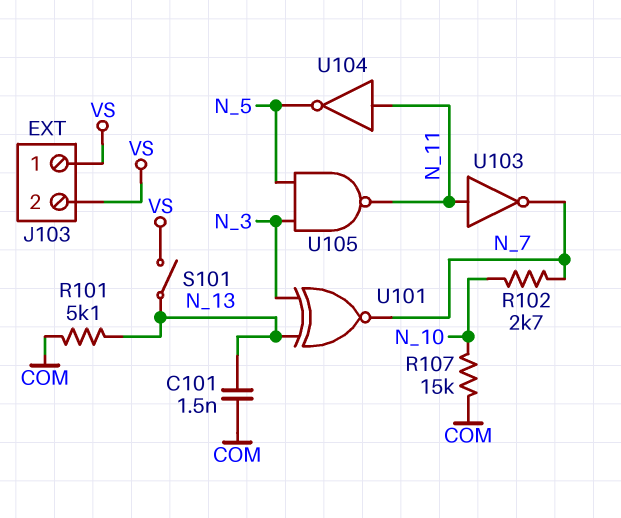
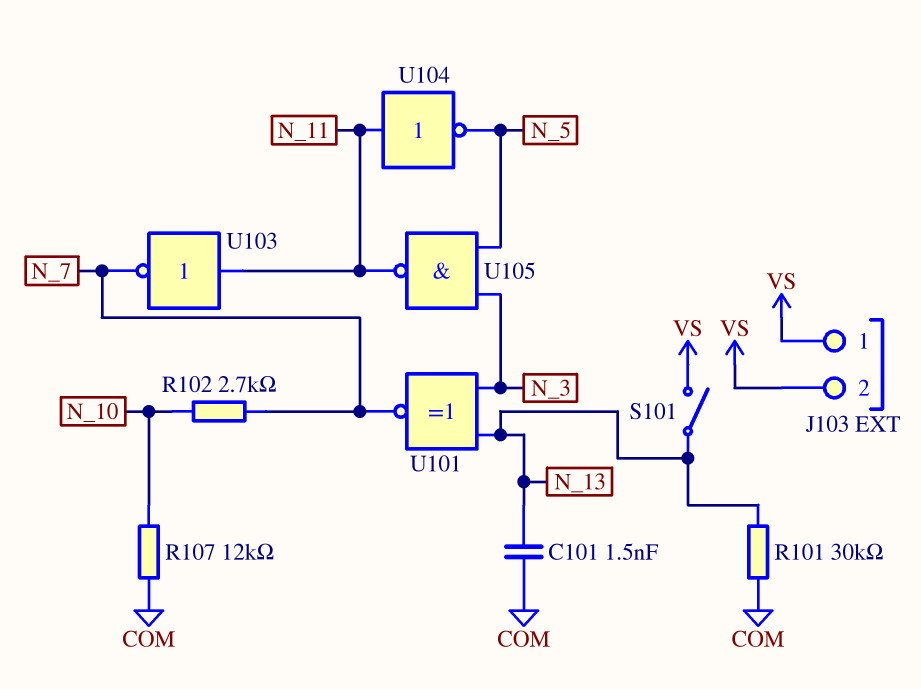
R101: 5.1k (COM, N_13) -> 30k (COM, N_13)
R107: 15k (COM, N_10) -> 12k (COM, N_10)

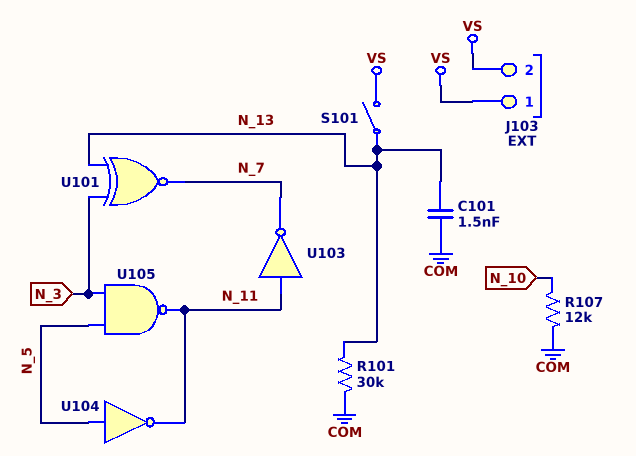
R102: 2.7k (N_7, N_10) -> none
U104: NOT (in N_11, out N_5) -> NOT (in N_5, out N_11)

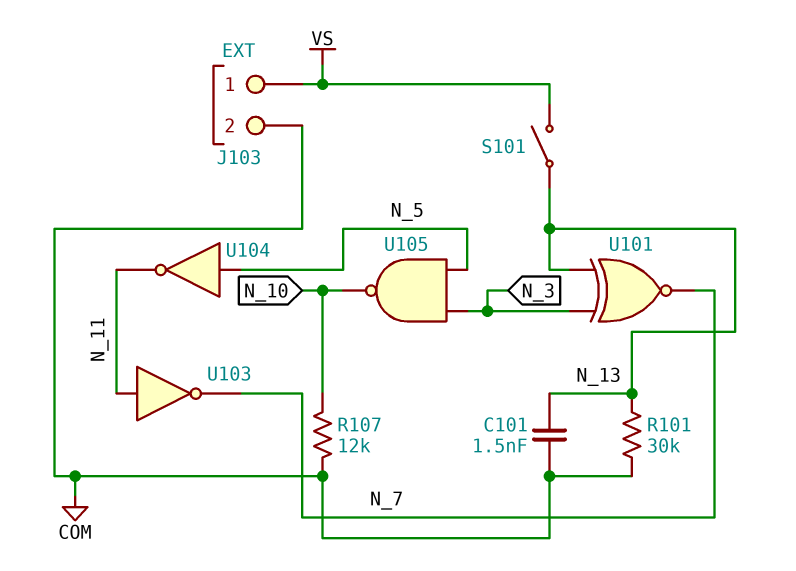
J103 pin 2: VS -> COM
U105: NAND (in N_3, in N_5, out N_11) -> NAND (in N_3, in N_5, out N_10)

